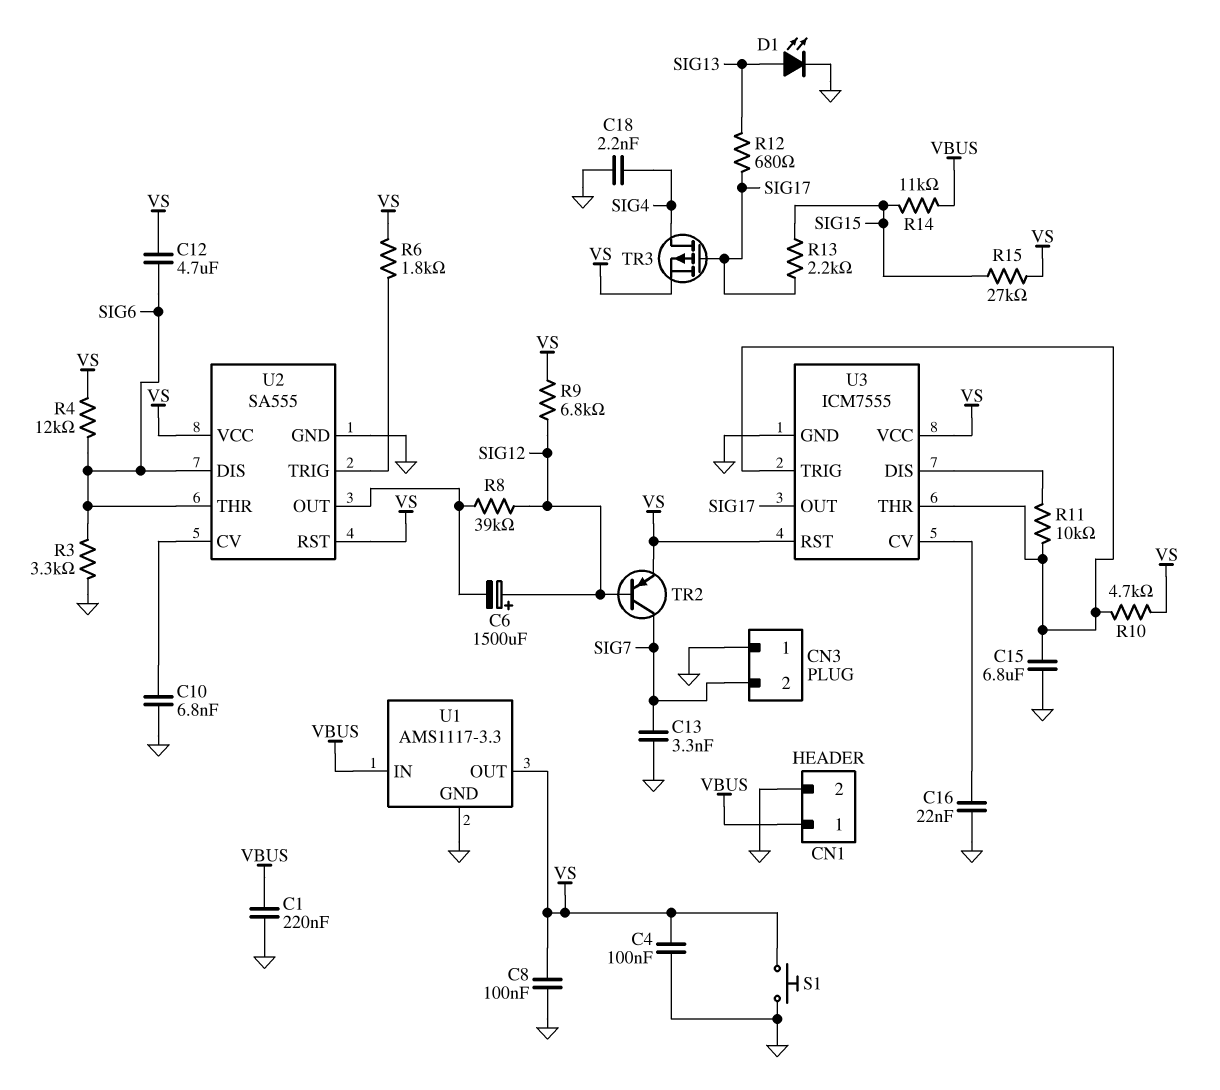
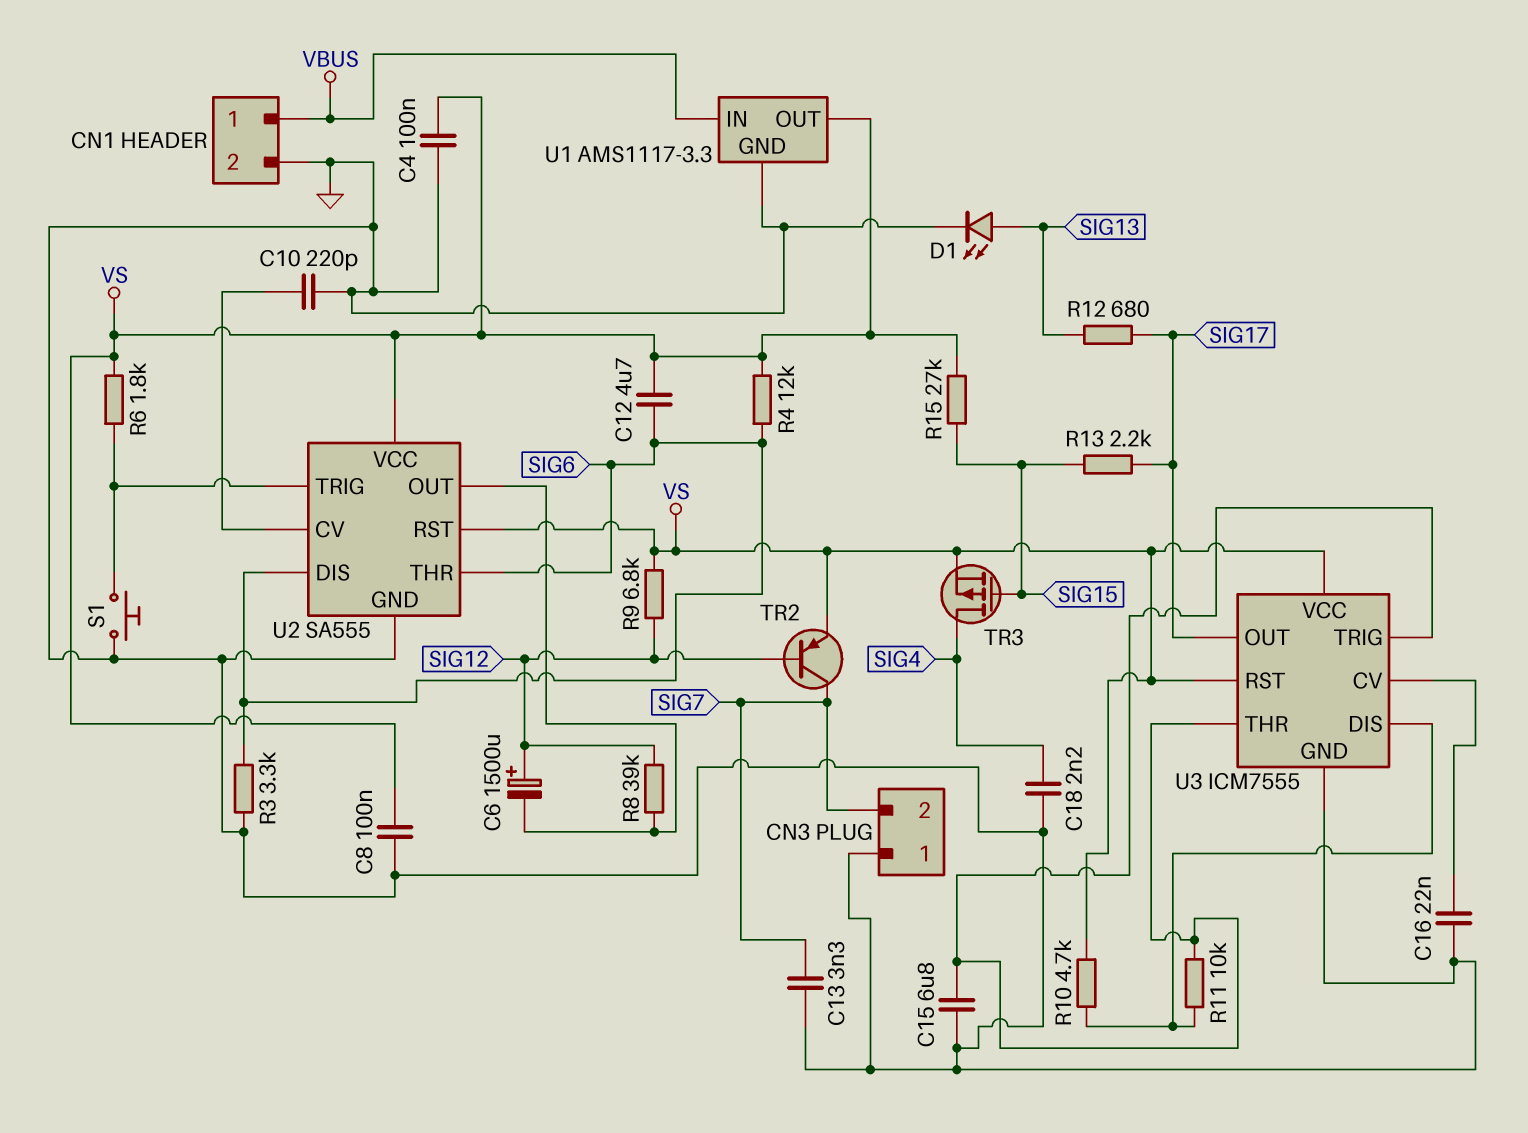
C1: 220nF (GND, VBUS) -> none
C10: 6.8nF (GND, U2/CV) -> 220pF (GND, U2/CV)
R10: 4.7k (U3/THR, VS) -> 4.7k (U3/DIS, VS)
R14: 11k (SIG15, VBUS) -> none
S1: button (GND, VS) -> button (GND, U2/TRIG)
TR3: PMOS (G SIG17, D SIG4, S VS) -> PMOS (G SIG15, D SIG4, S VS)

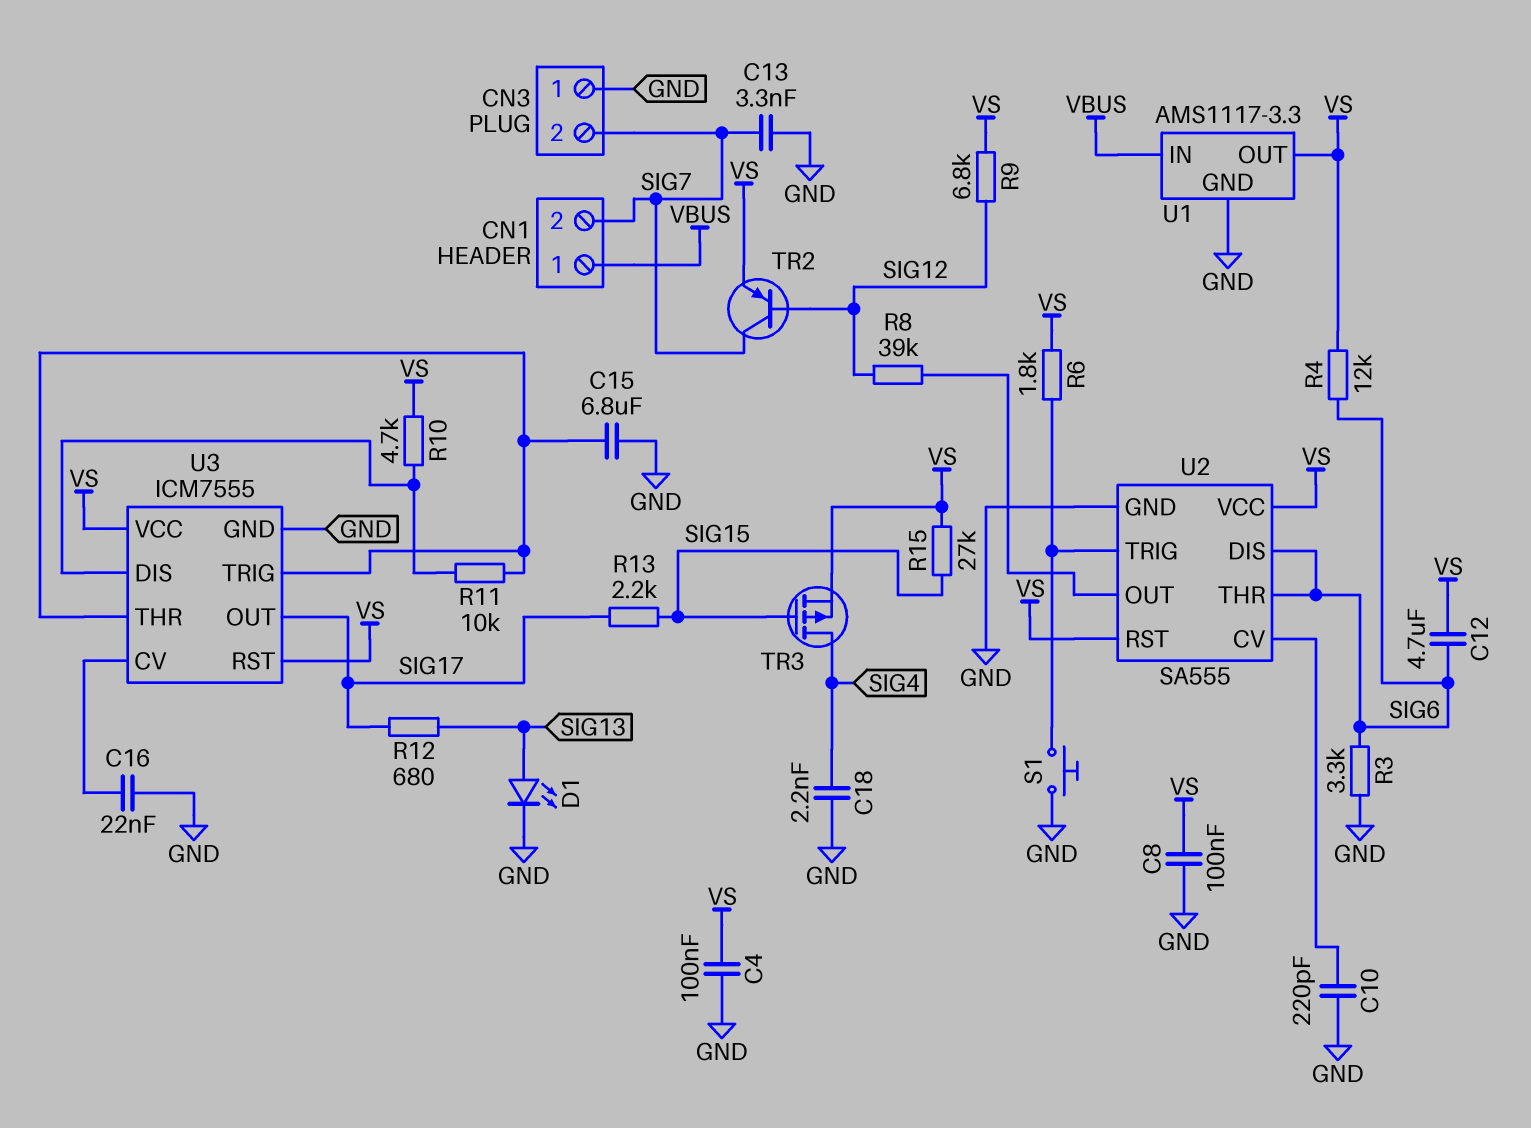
C6: 1500uF (plus SIG12, minus U2/OUT) -> none
CN1 pin 2: GND -> SIG7

